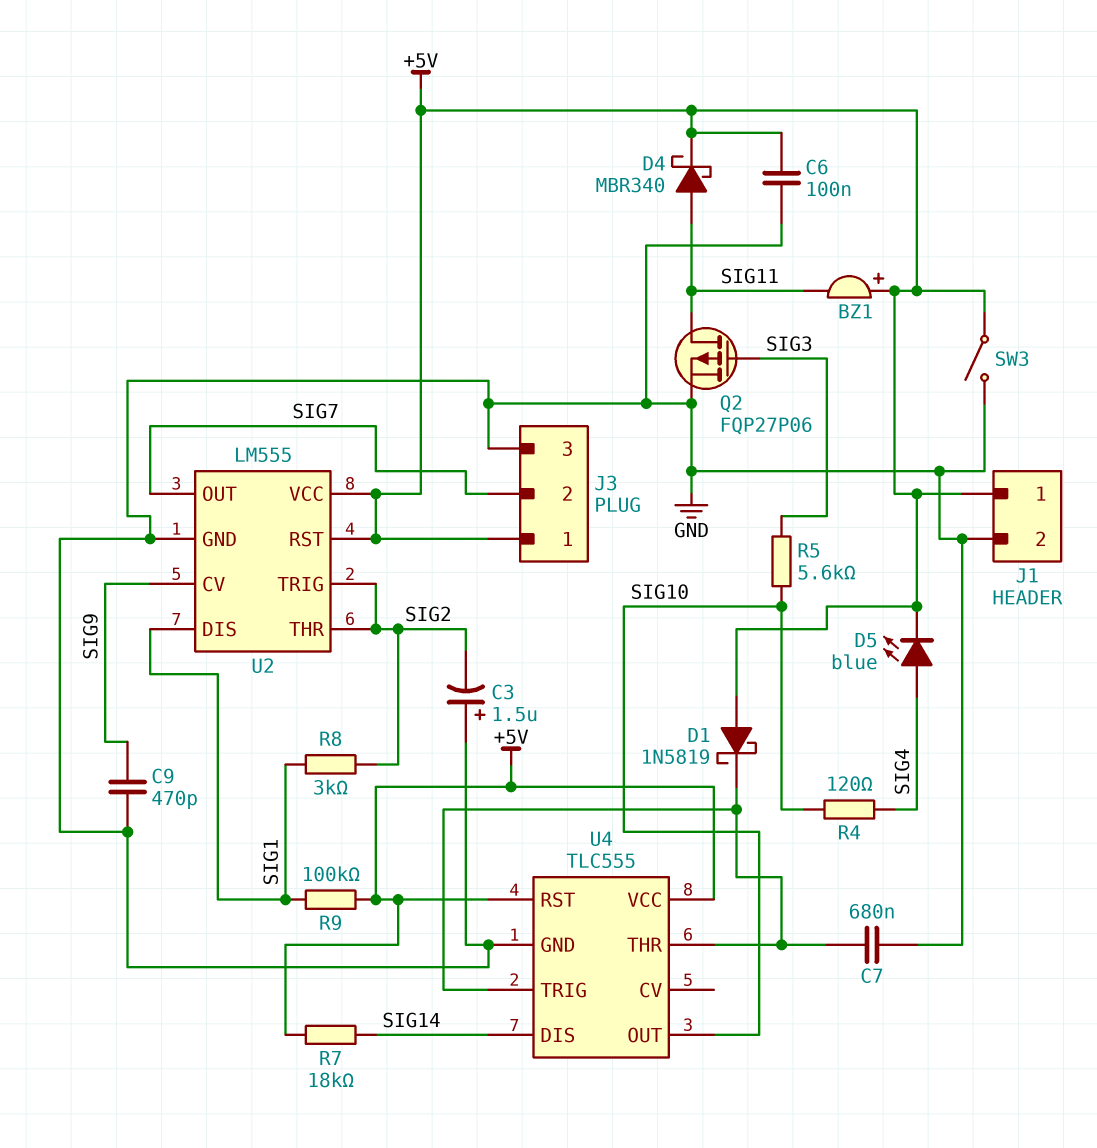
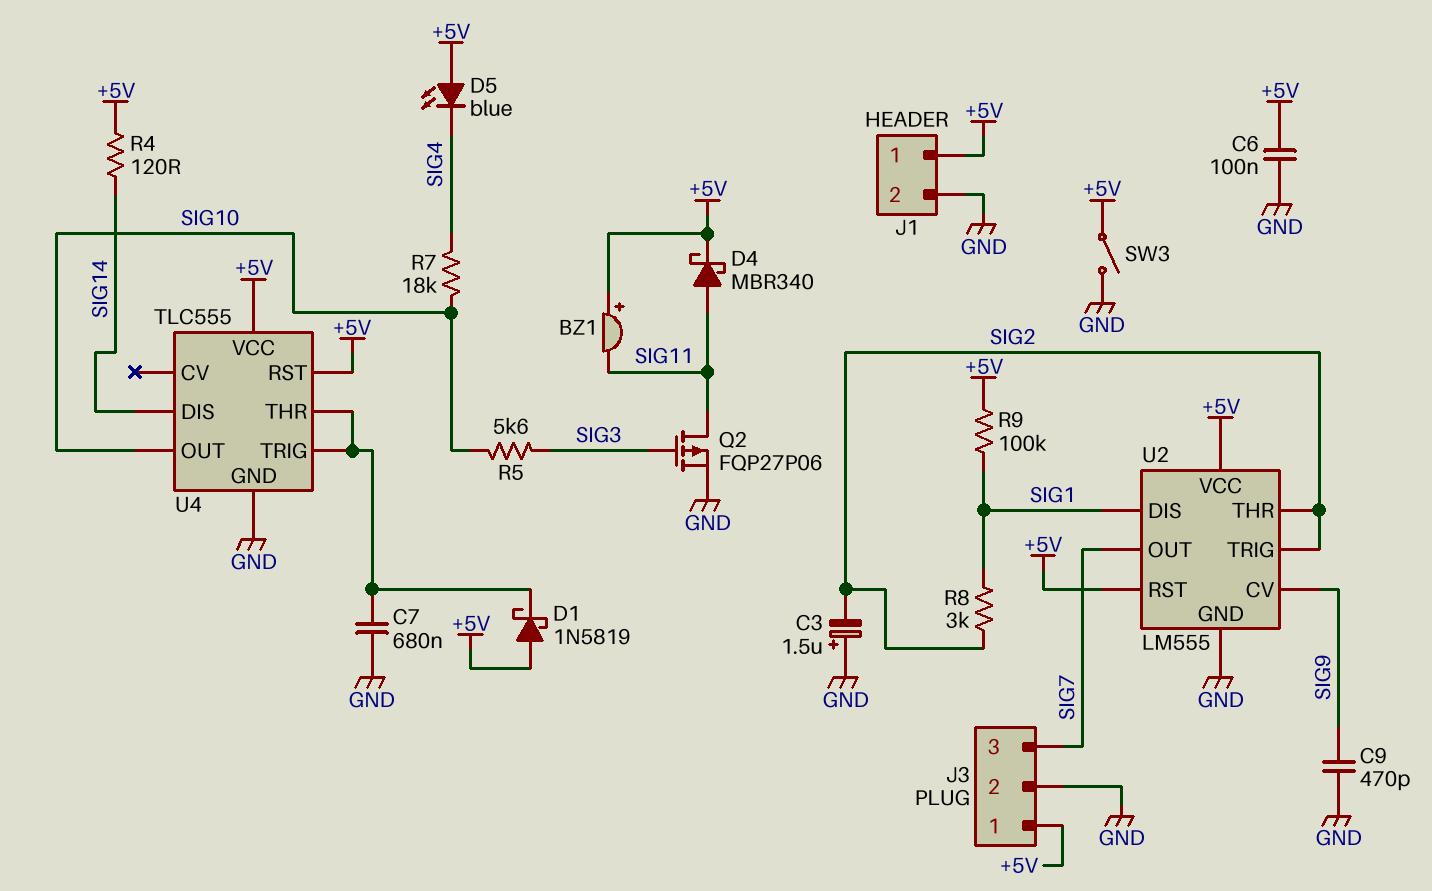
D5: LED blue (A SIG4, K +5V) -> LED blue (A +5V, K SIG4)
J3 pin 2: SIG7 -> GND
J3 pin 3: GND -> SIG7
R4: 120 (SIG4, SIG10) -> 120 (+5V, SIG14)
R7: 18k (+5V, SIG14) -> 18k (SIG4, SIG10)

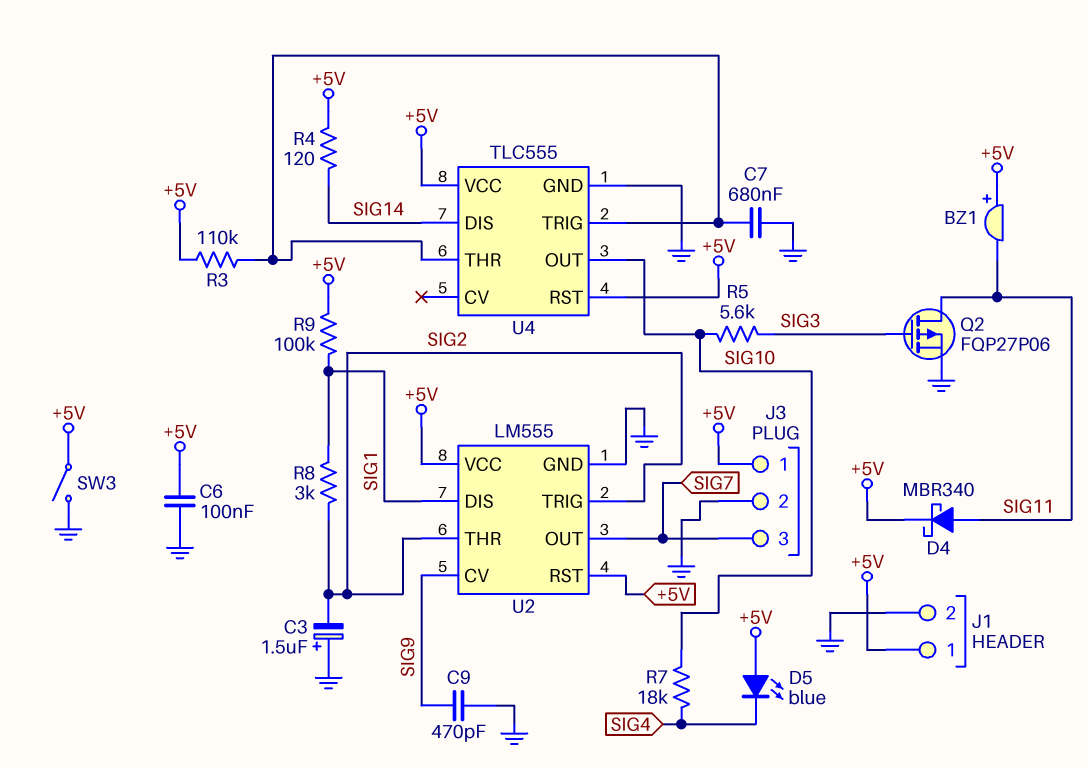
D1: schottky 1N5819 (A +5V, K U4/THR) -> none
R3: none -> 110k (+5V, U4/THR)

